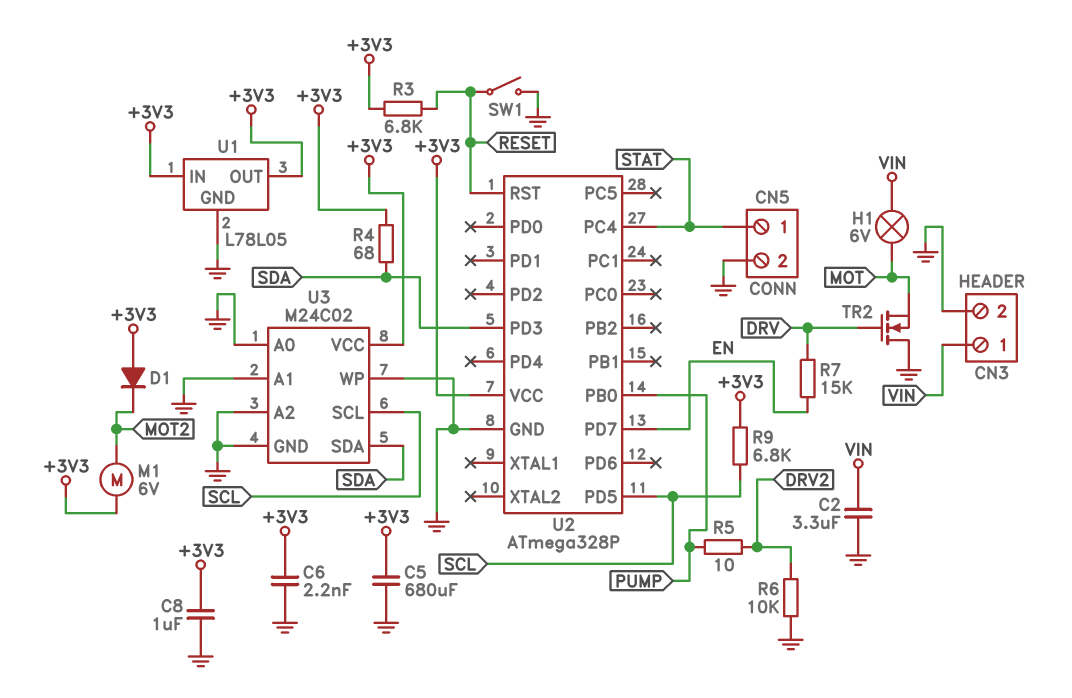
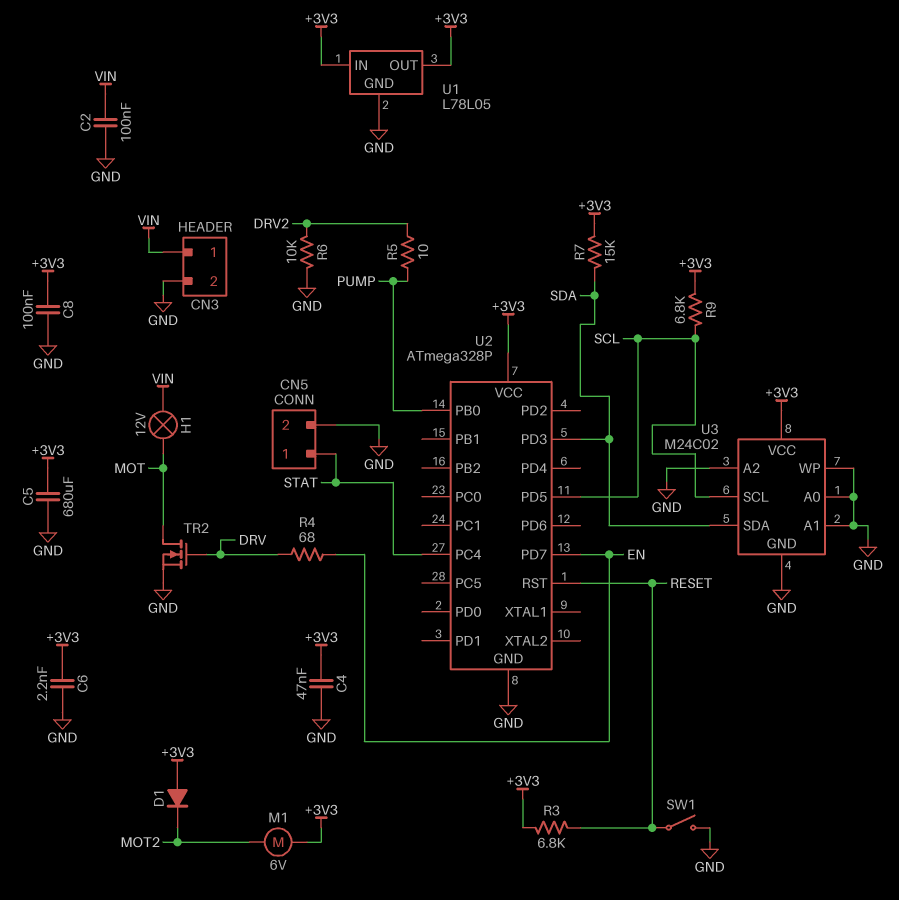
C2: 3.3uF (GND, VIN) -> 100nF (GND, VIN)
C4: none -> 47nF (+3V3, GND)
C8: 1uF (+3V3, GND) -> 100nF (+3V3, GND)
H1: lamp 6V (MOT, VIN) -> lamp 12V (MOT, VIN)
R4: 68 (+3V3, SDA) -> 68 (DRV, EN)
R7: 15k (DRV, EN) -> 15k (+3V3, SDA)
TR2: NMOS (G DRV, D GND, S MOT) -> NMOS (G DRV, D MOT, S GND)

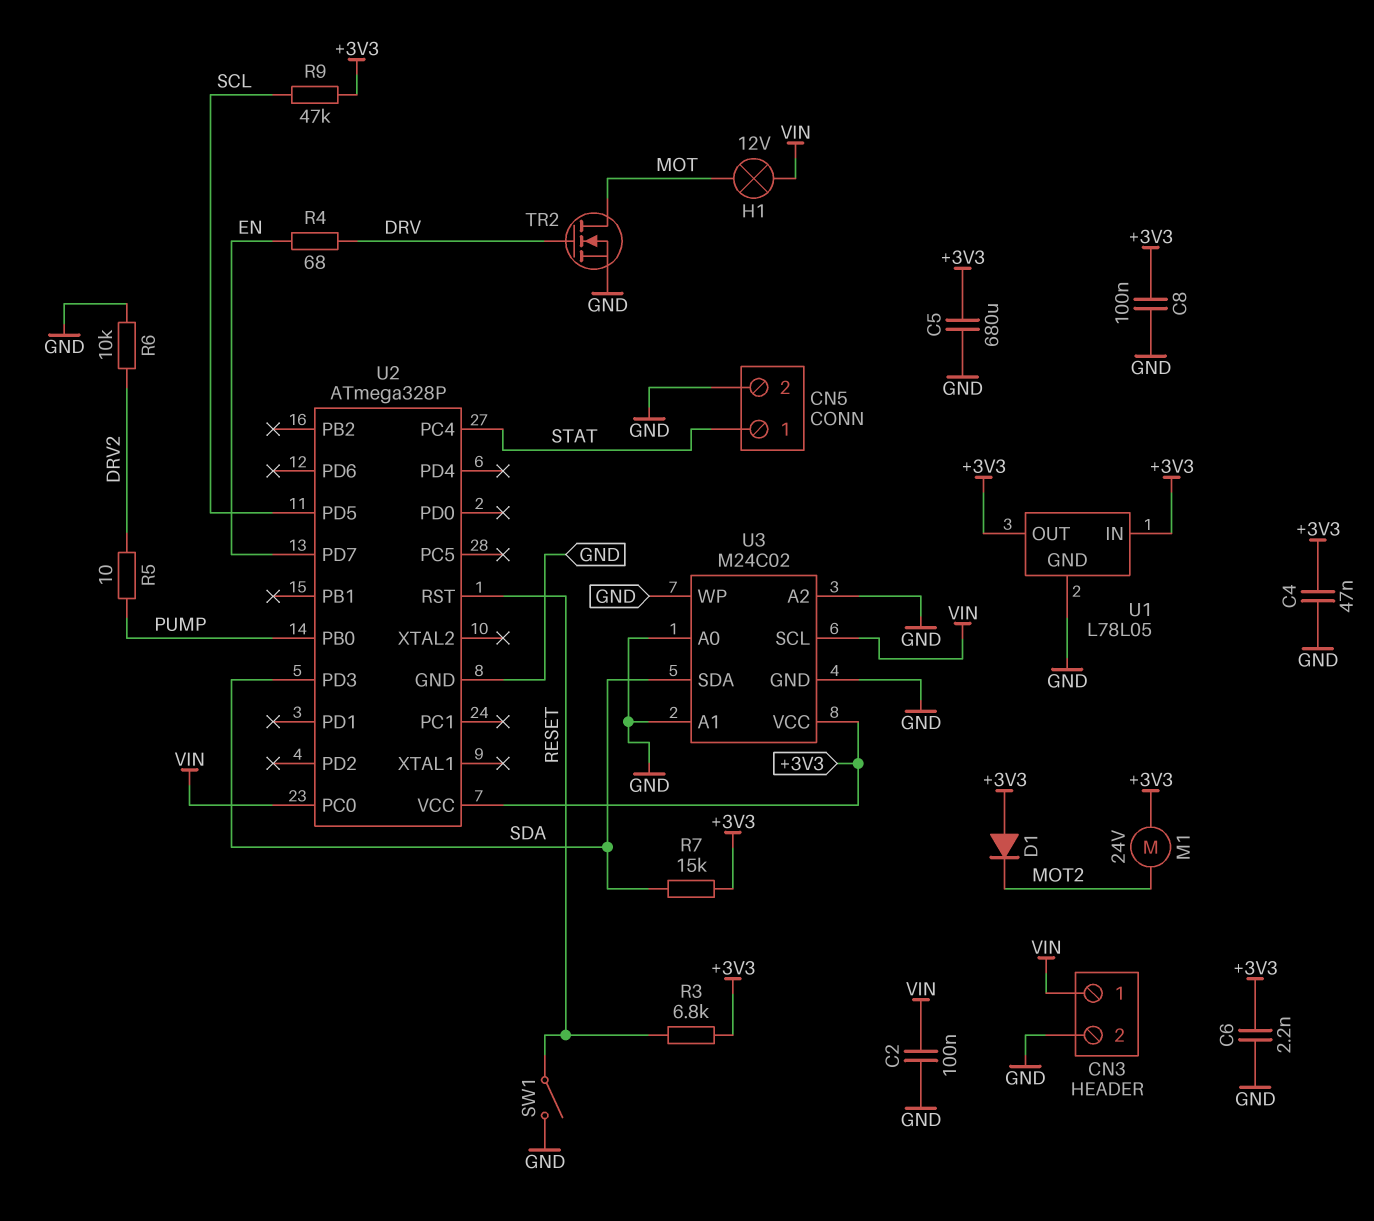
M1: motor 6V (+3V3, MOT2) -> motor 24V (+3V3, MOT2)
R9: 6.8k (+3V3, SCL) -> 47k (+3V3, SCL)
U2 pin PC0: none -> VIN
U3 pin SCL: SCL -> VIN

